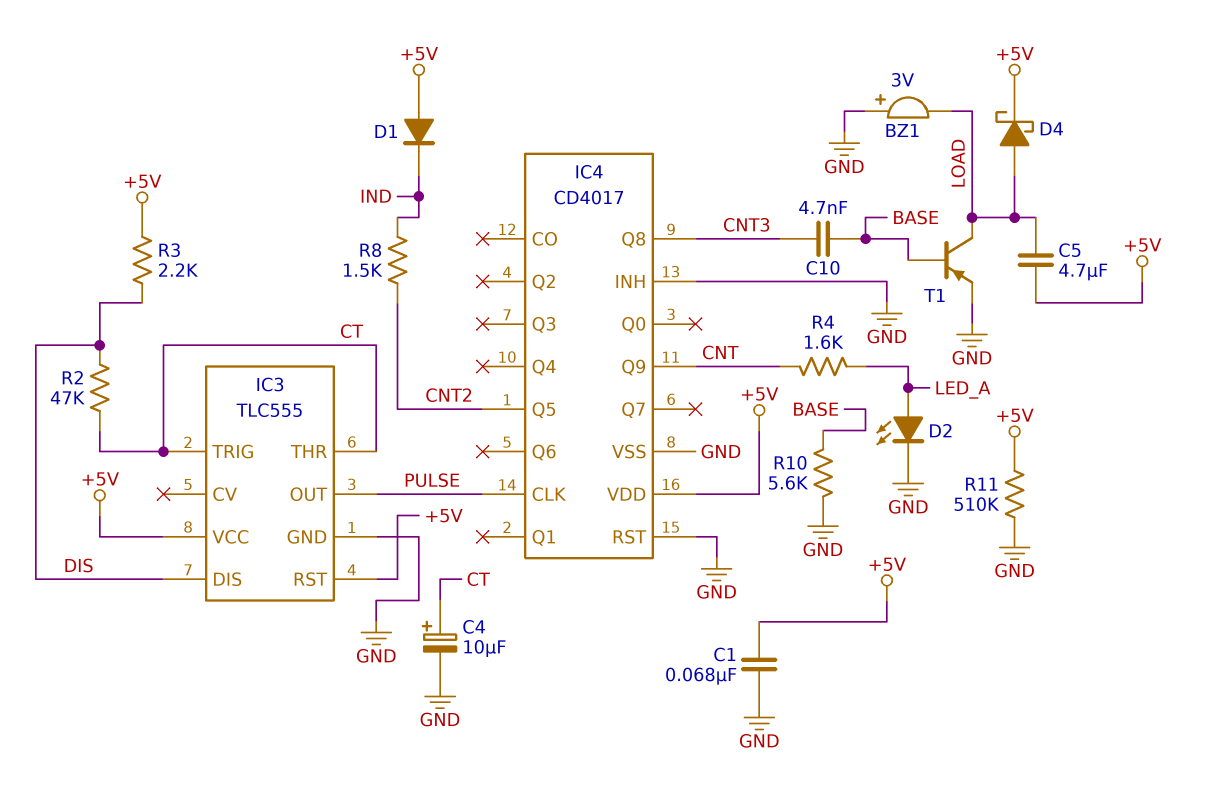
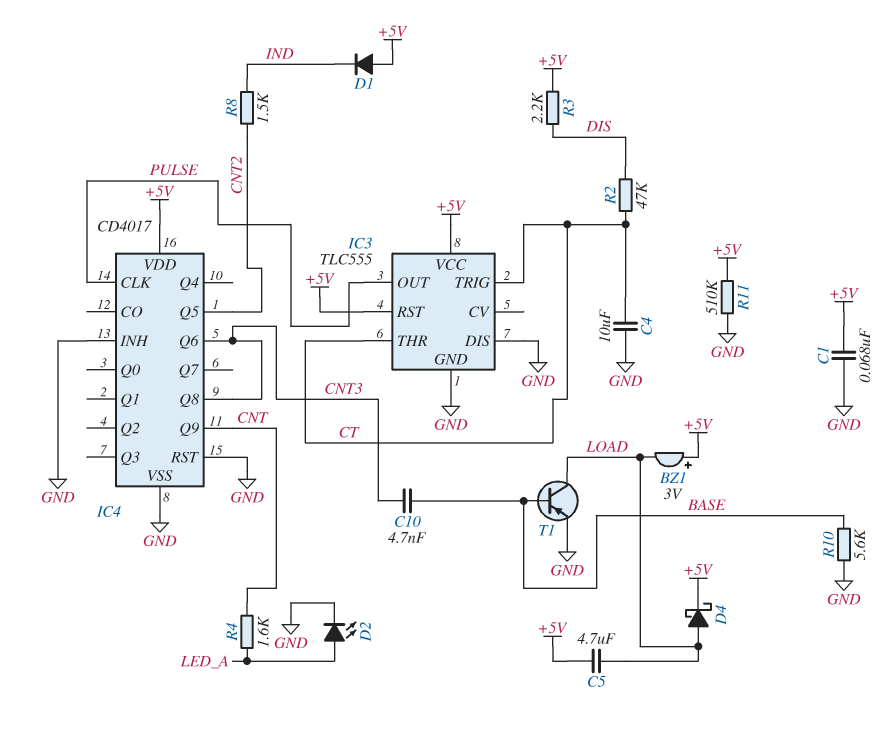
BZ1: buzzer 3V (plus GND, minus LOAD) -> buzzer 3V (plus +5V, minus LOAD)
C4: 10uF (plus CT, minus GND) -> 10uF (CT, GND)
IC3 pin DIS: DIS -> GND
IC4 pin Q6: none -> CNT3

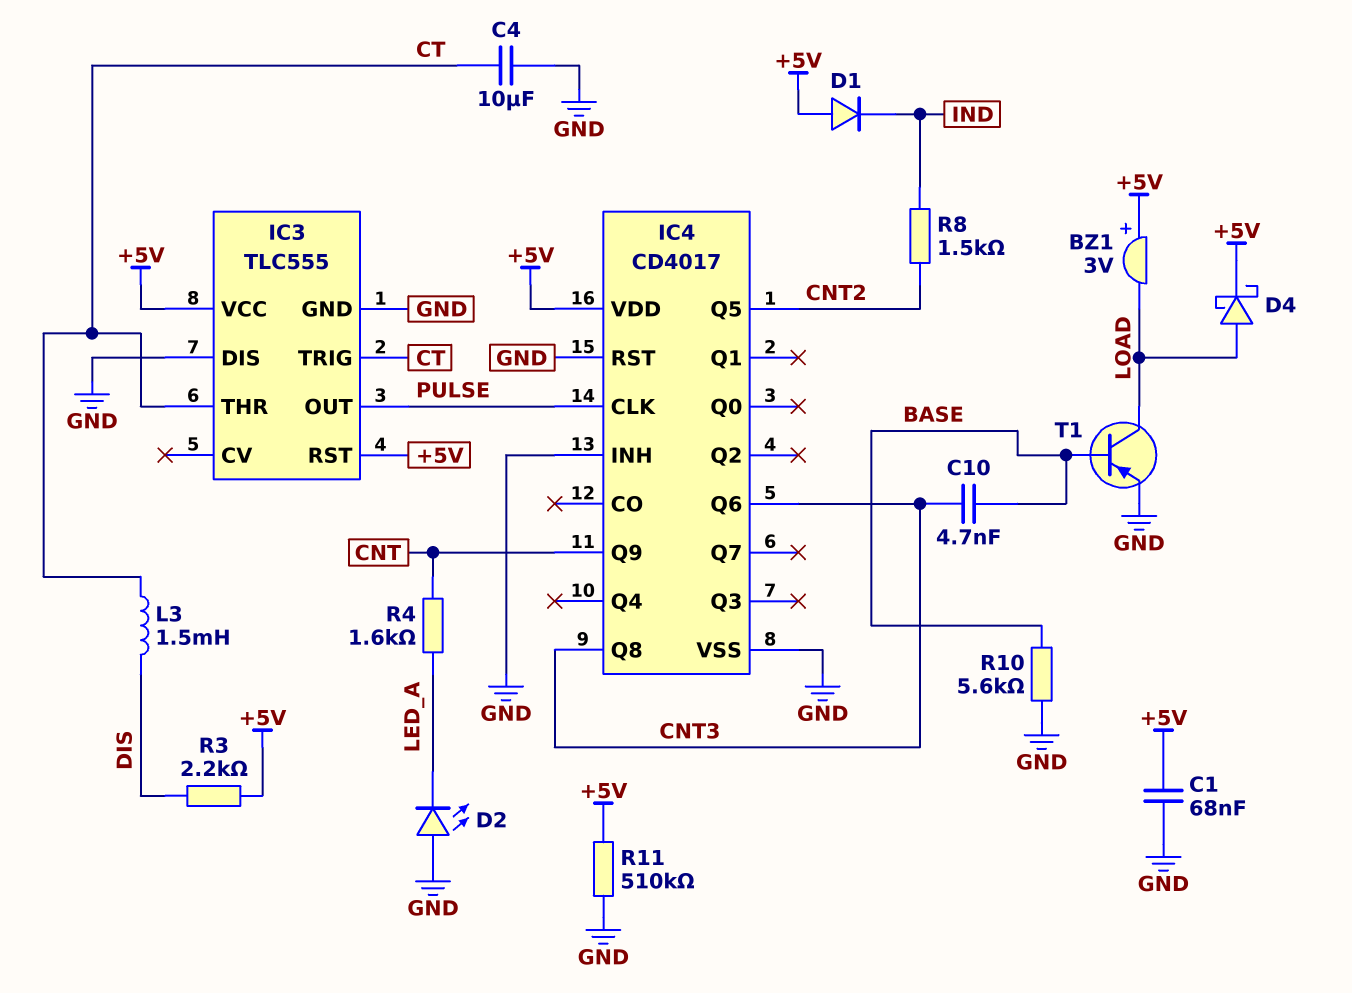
C5: 4.7uF (+5V, LOAD) -> none
D2: LED (A LED_A, K GND) -> LED (A GND, K LED_A)
L3: none -> 1.5mH (CT, DIS)
R2: 47k (CT, DIS) -> none

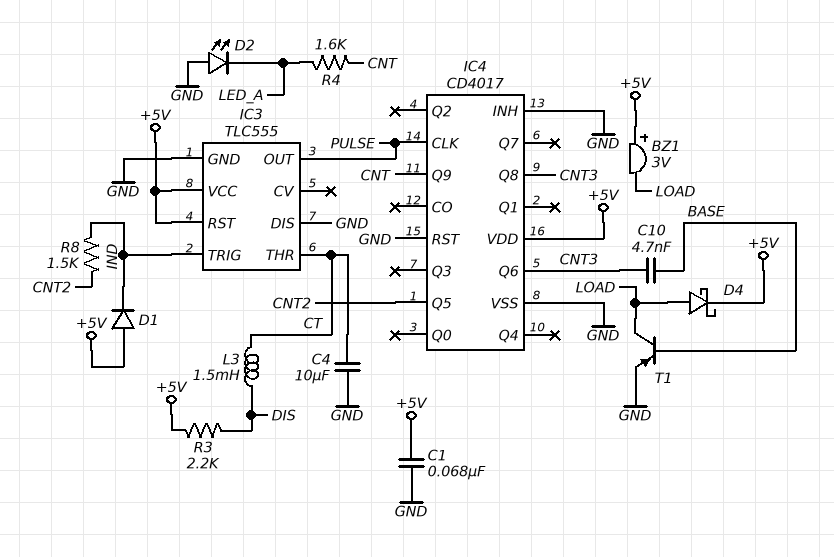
IC3 pin TRIG: CT -> IND
R10: 5.6k (BASE, GND) -> none
R11: 510k (+5V, GND) -> none

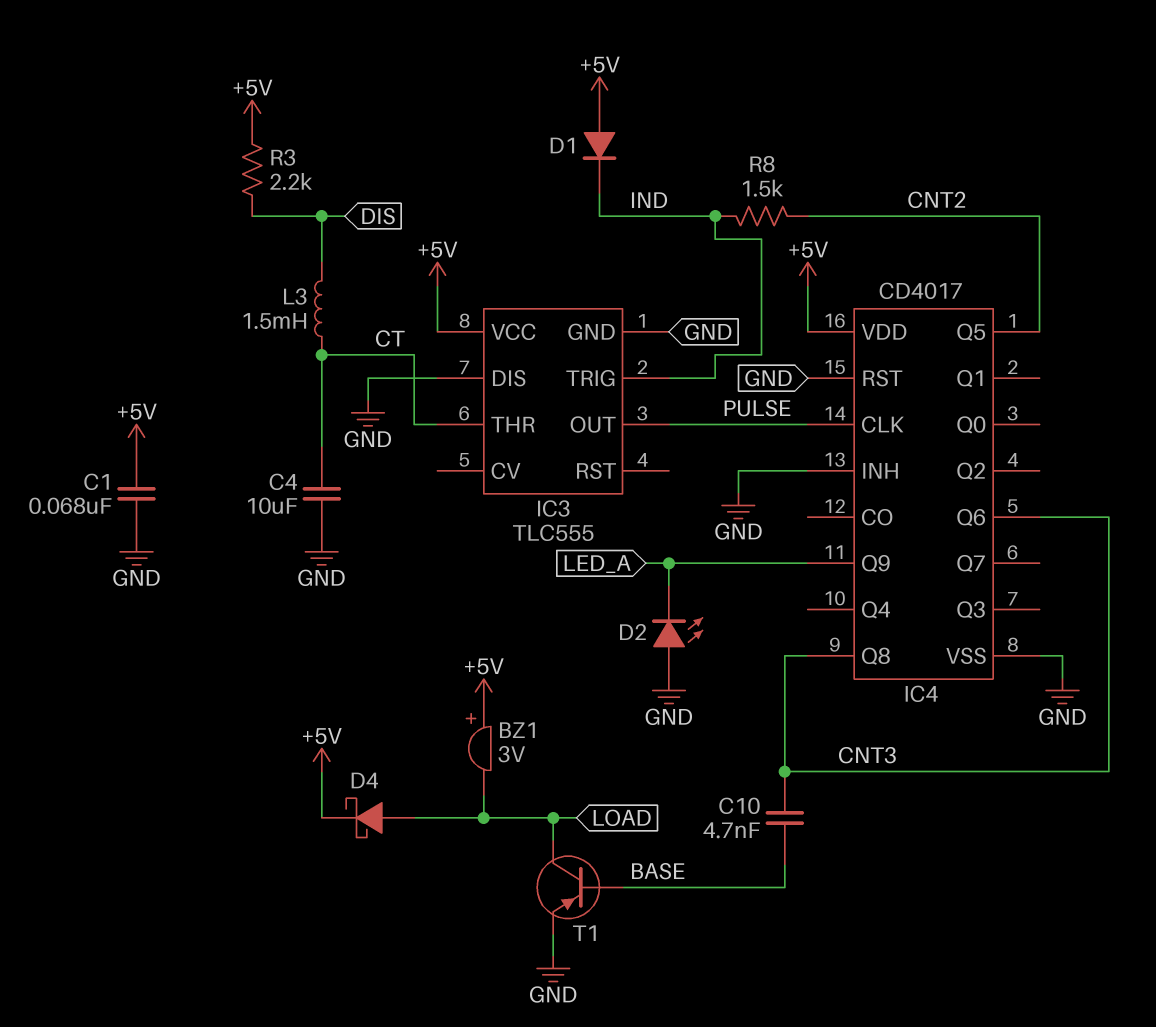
IC3 pin RST: +5V -> none
IC4 pin Q9: CNT -> LED_A
R4: 1.6k (CNT, LED_A) -> none

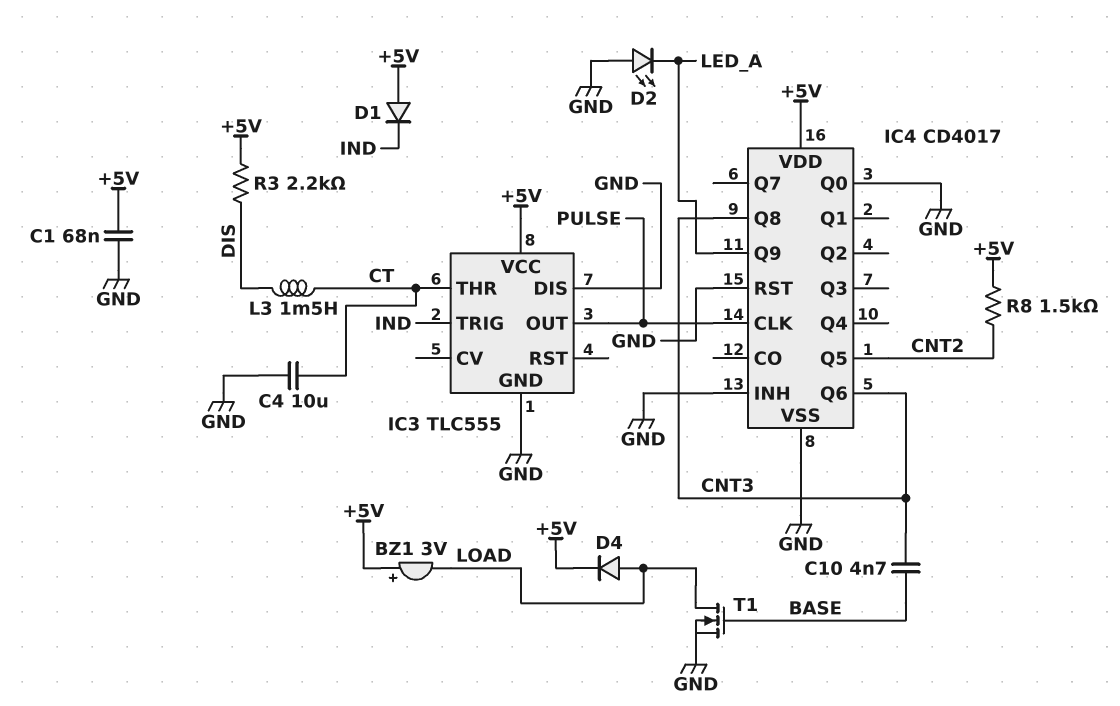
D4: schottky (A LOAD, K +5V) -> diode (A LOAD, K +5V)
IC4 pin Q0: none -> GND
R8: 1.5k (CNT2, IND) -> 1.5k (+5V, CNT2)
T1: PNP (B BASE, C LOAD, E GND) -> NMOS (G BASE, D LOAD, S GND)

